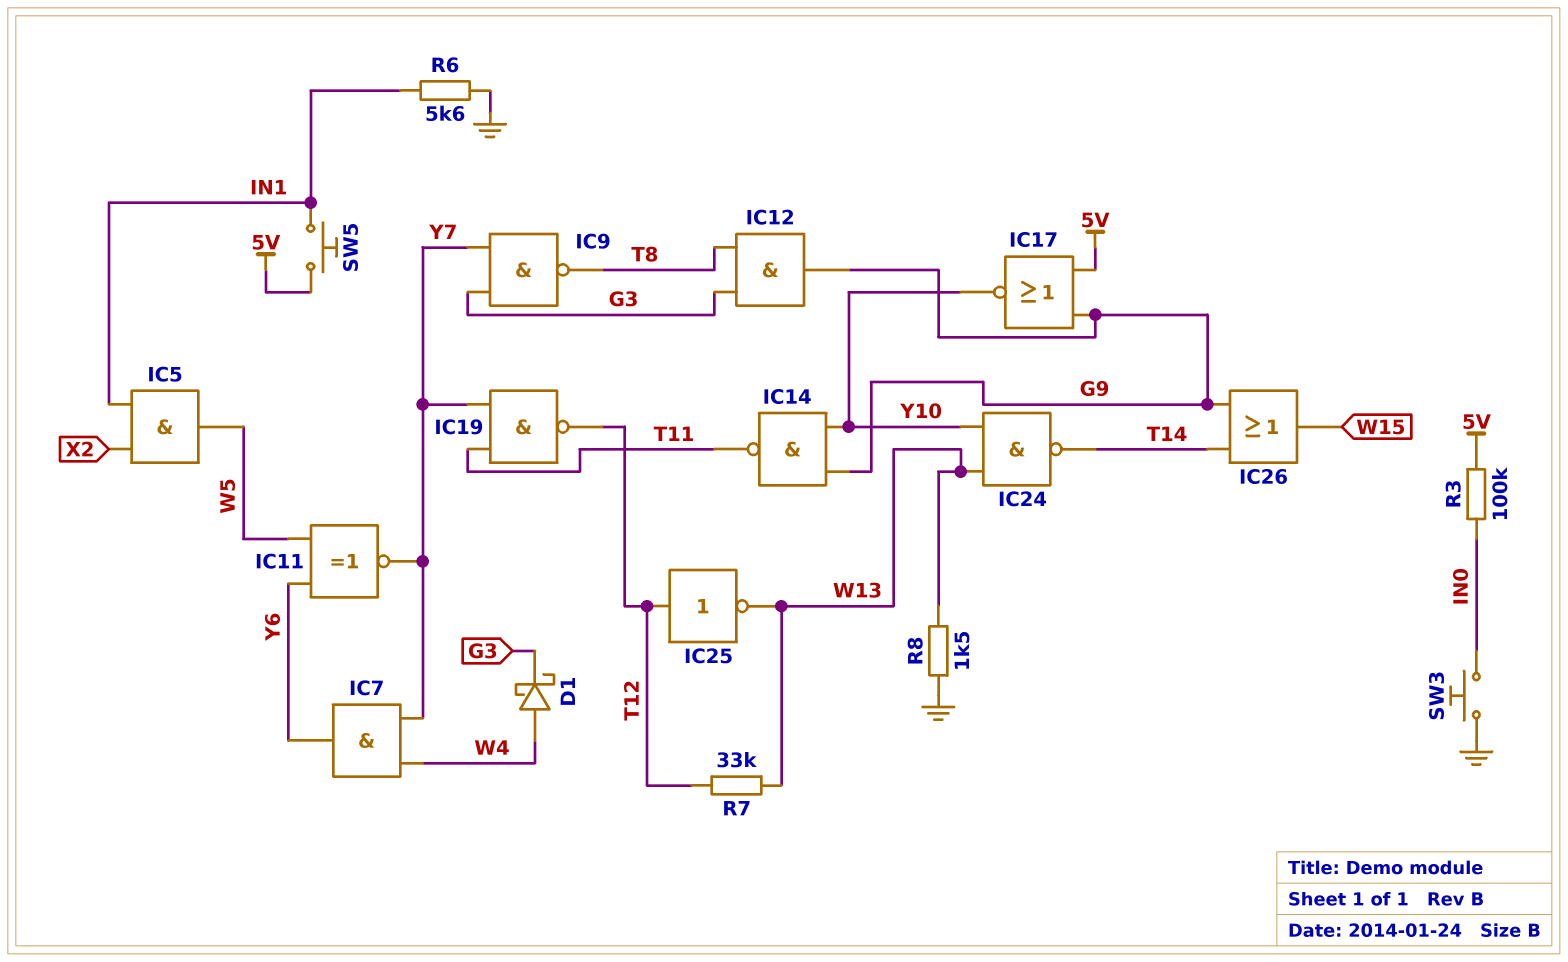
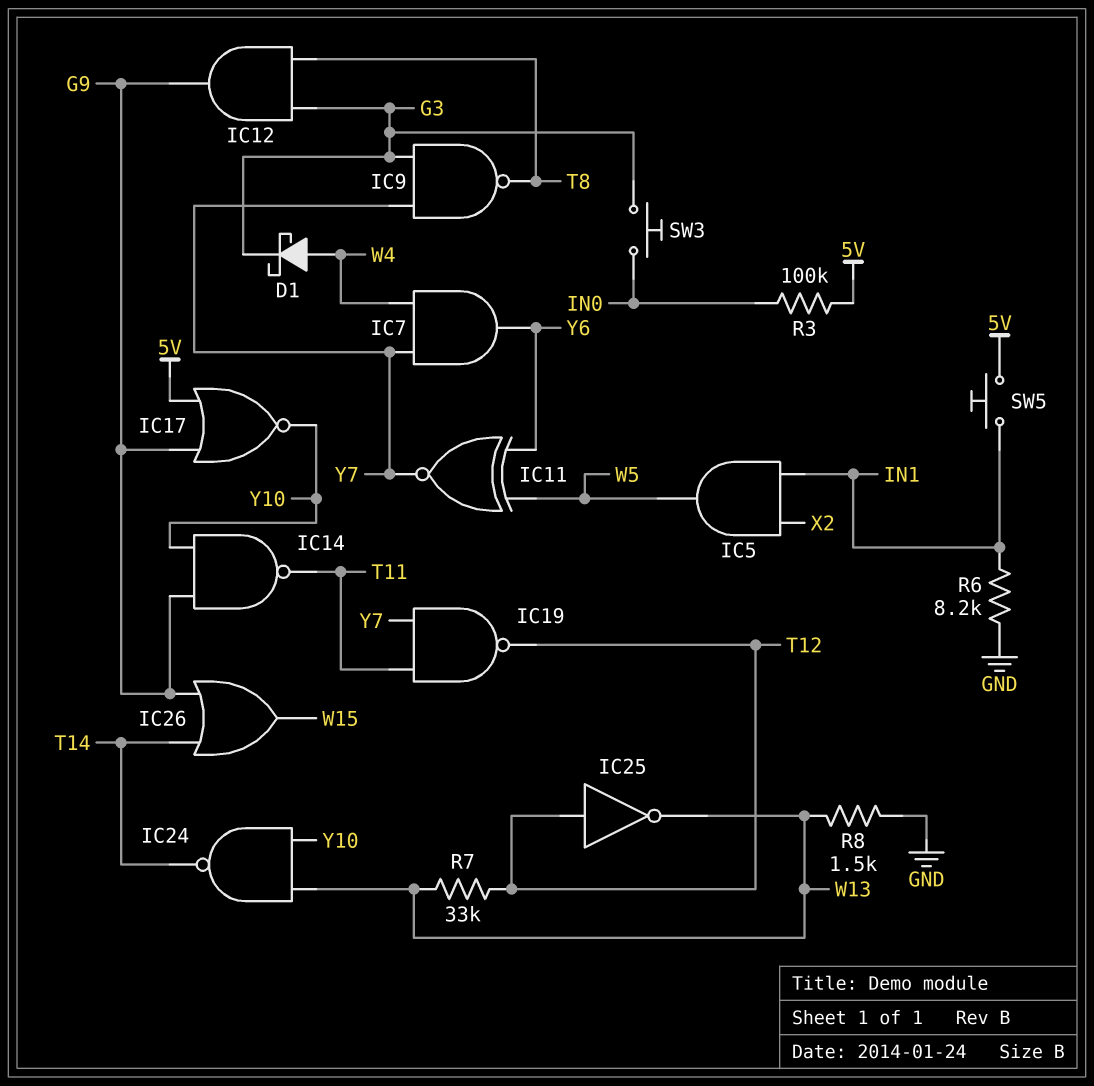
R6: 5.6k (GND, IN1) -> 8.2k (GND, IN1)
SW3: button (GND, IN0) -> button (G3, IN0)

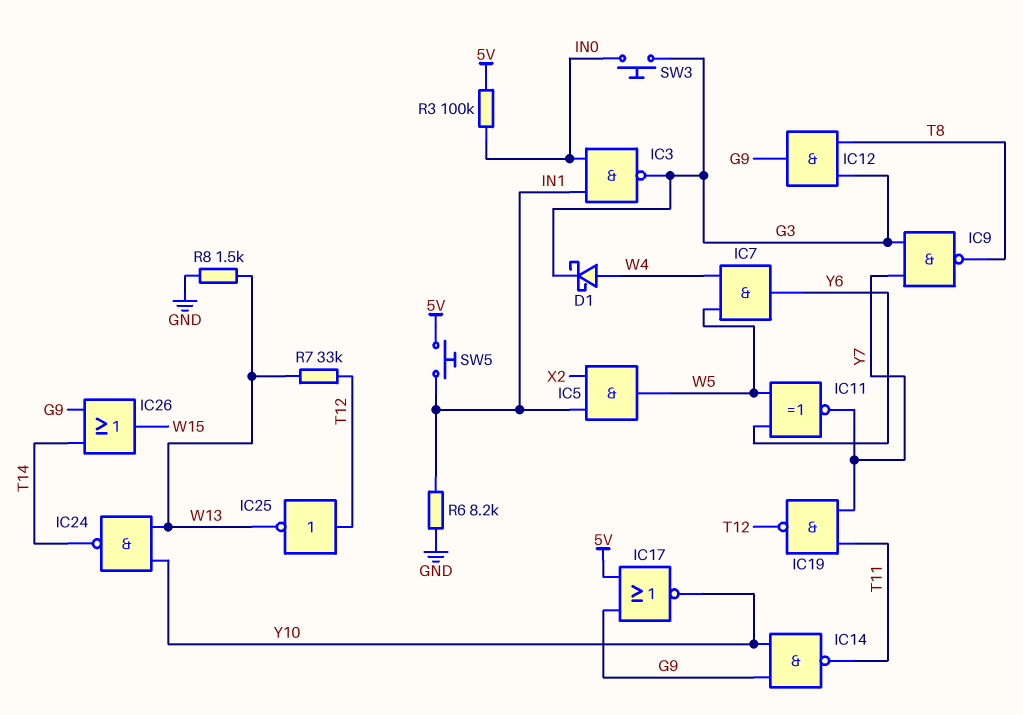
IC3: none -> NAND (in IN0, in IN1, out G3)
IC7: AND (in W4, in Y7, out Y6) -> AND (in W4, in W5, out Y6)

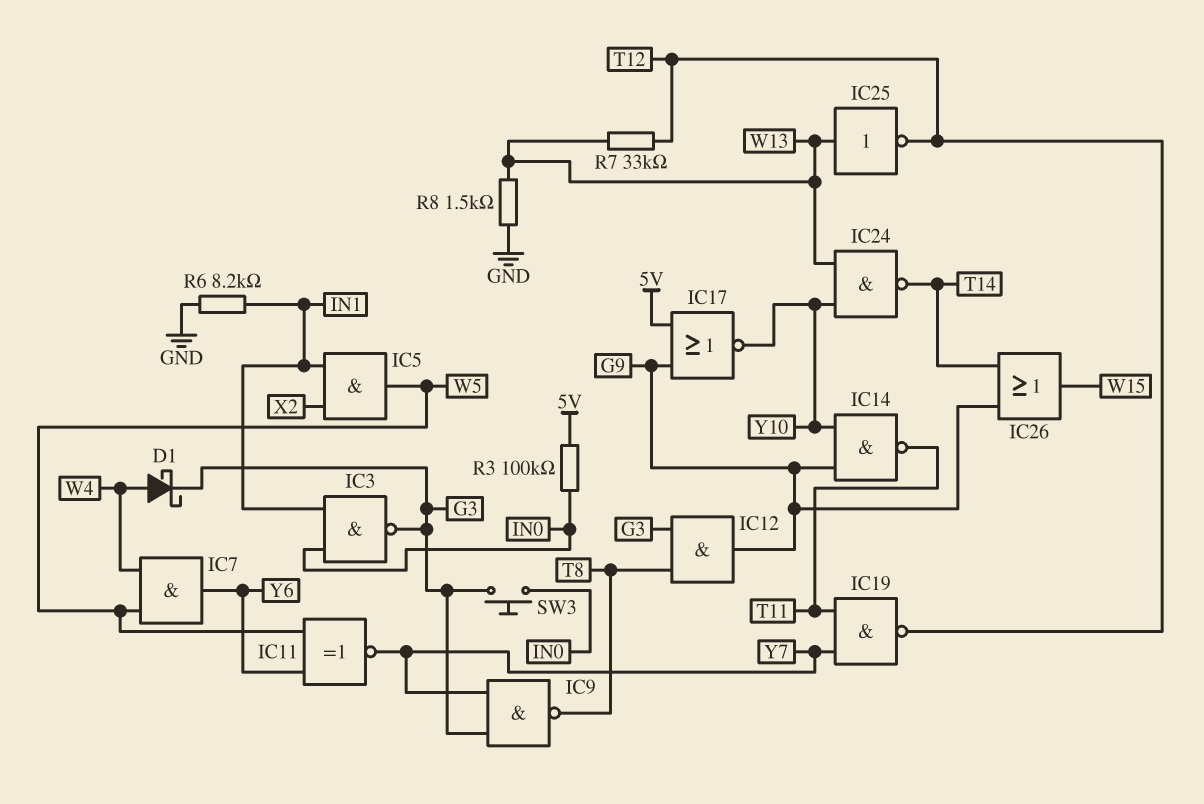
IC25: NOT (in T12, out W13) -> NOT (in W13, out T12)
SW5: button (5V, IN1) -> none

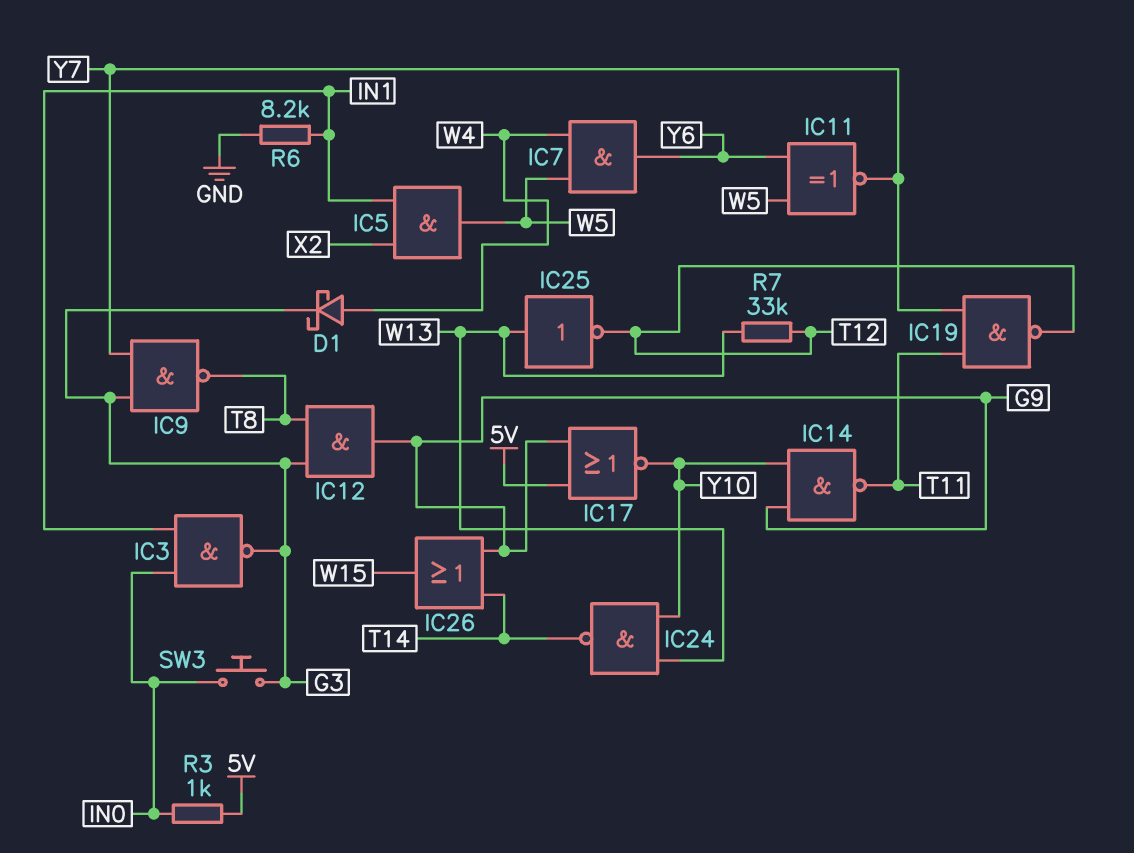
R3: 100k (5V, IN0) -> 1k (5V, IN0)
R8: 1.5k (GND, W13) -> none

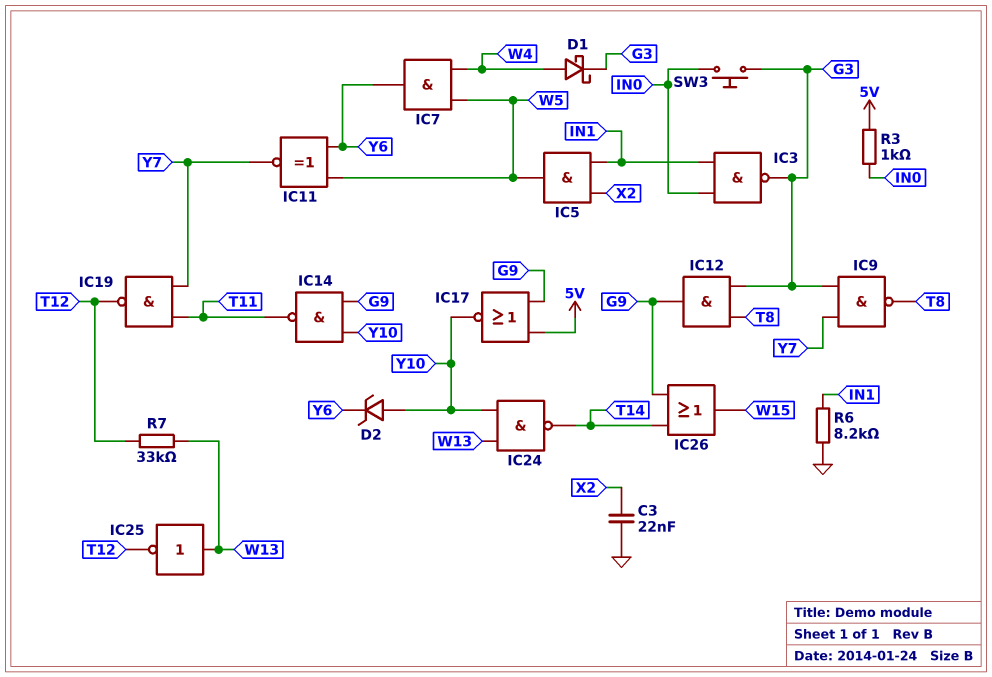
C3: none -> 22nF (GND, X2)
D2: none -> zener (A Y10, K Y6)

